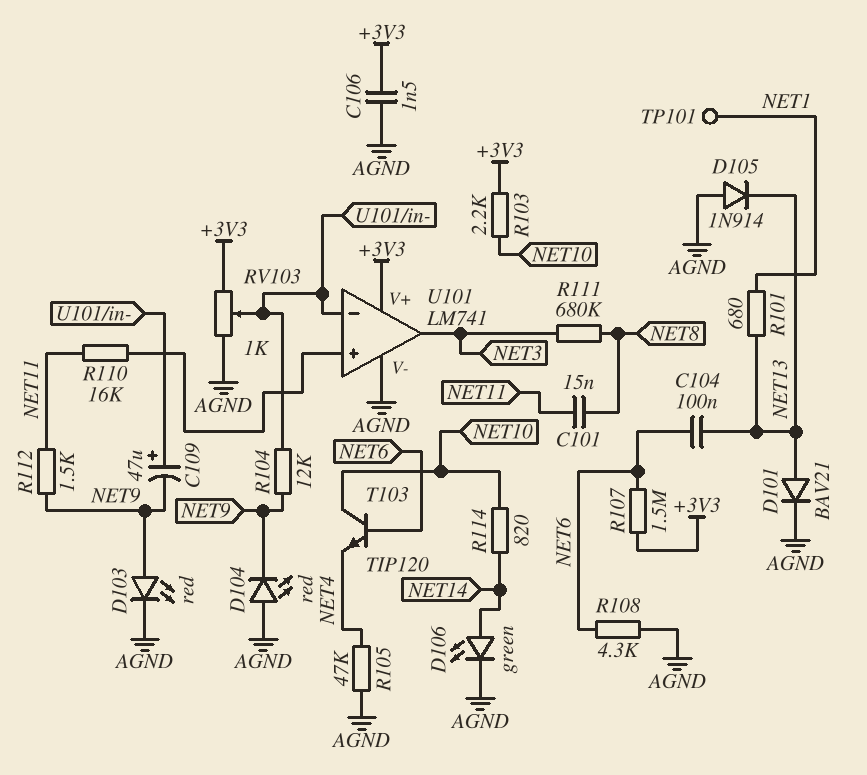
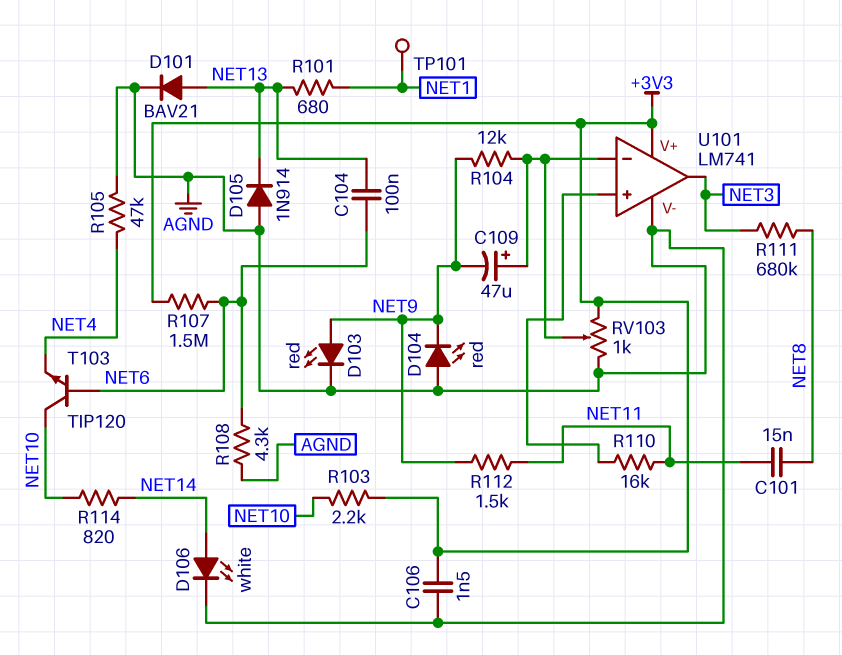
D106: LED green (A NET14, K AGND) -> LED white (A NET14, K AGND)

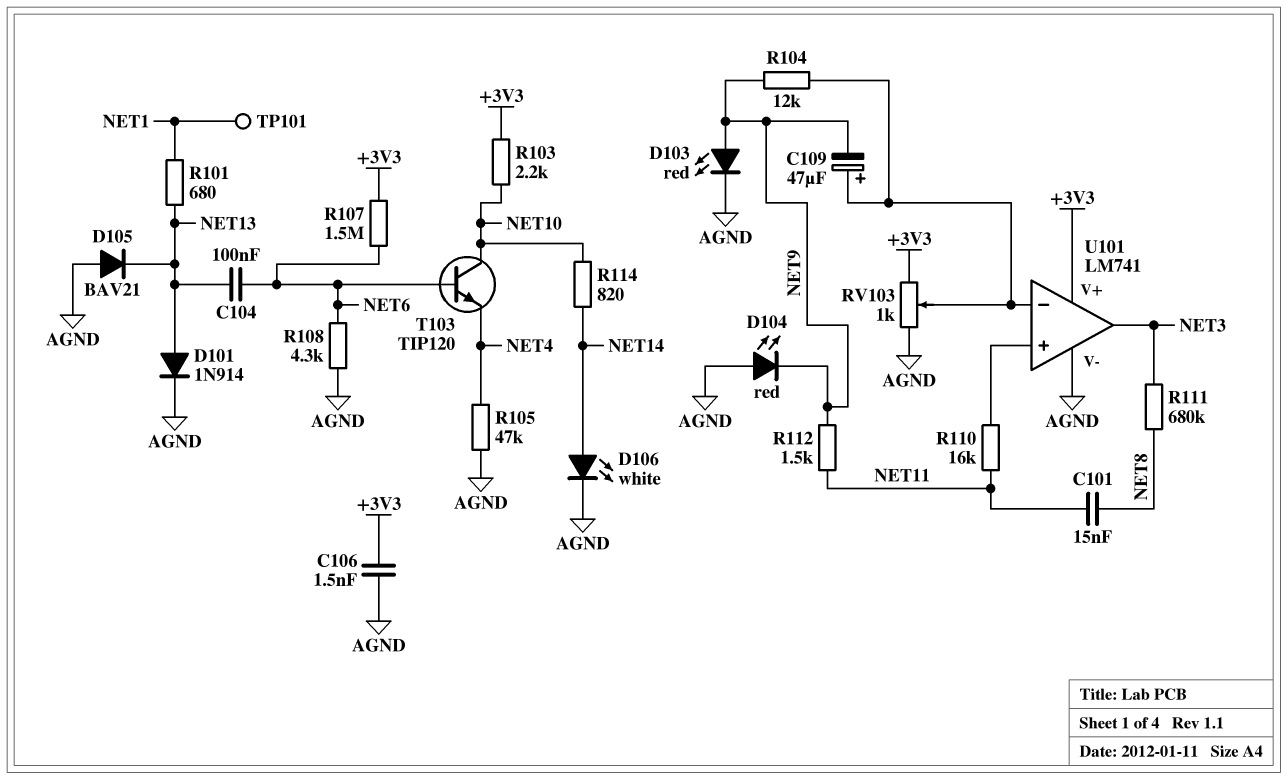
D101: diode BAV21 (A NET13, K AGND) -> diode 1N914 (A NET13, K AGND)
D105: diode 1N914 (A AGND, K NET13) -> diode BAV21 (A AGND, K NET13)

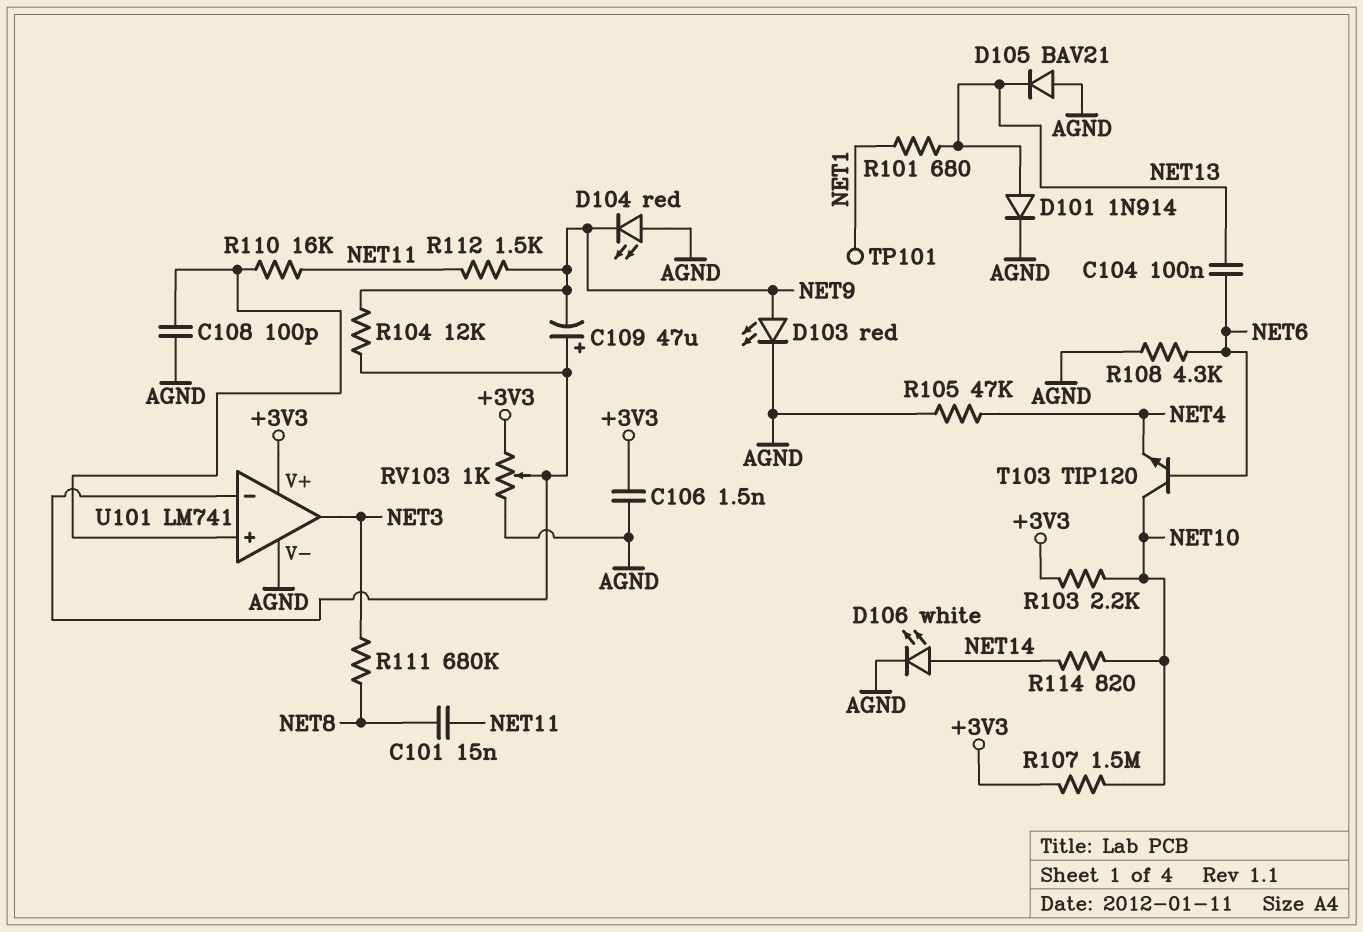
C108: none -> 100pF (AGND, U101/in+)
R107: 1.5M (+3V3, NET6) -> 1.5M (+3V3, NET10)

